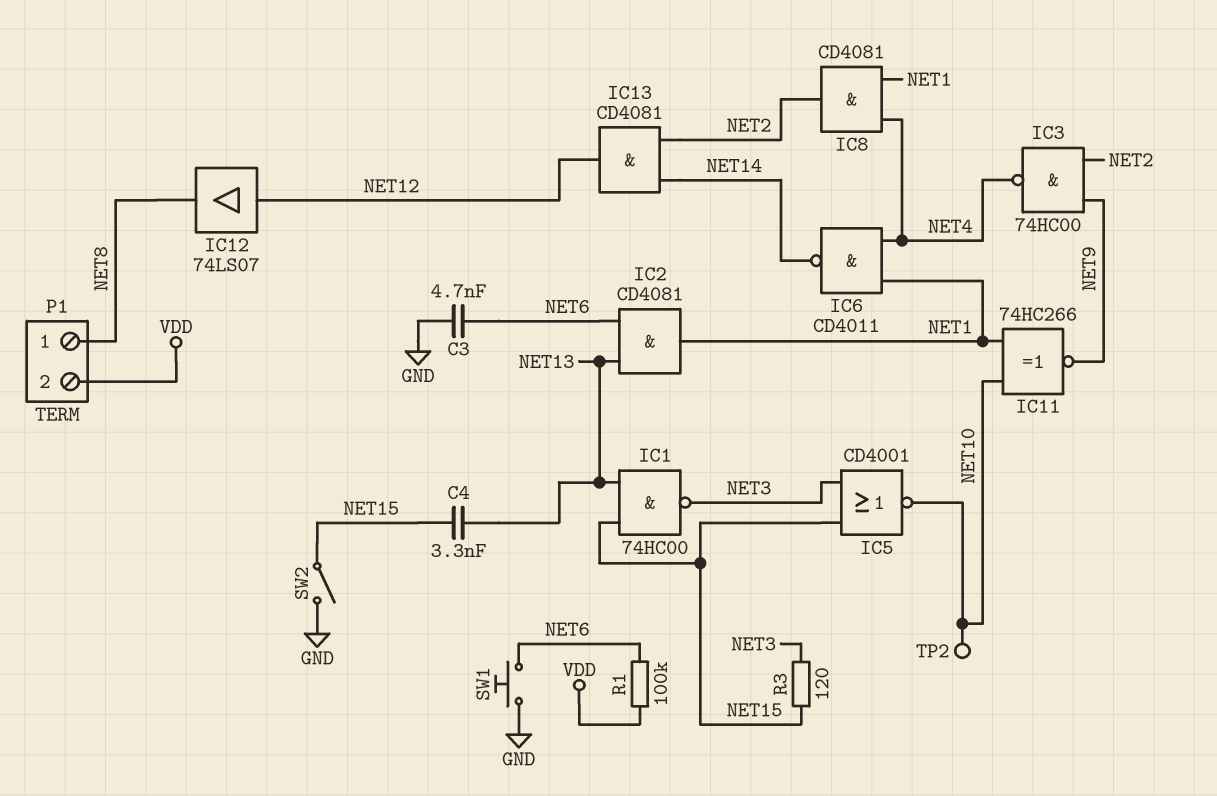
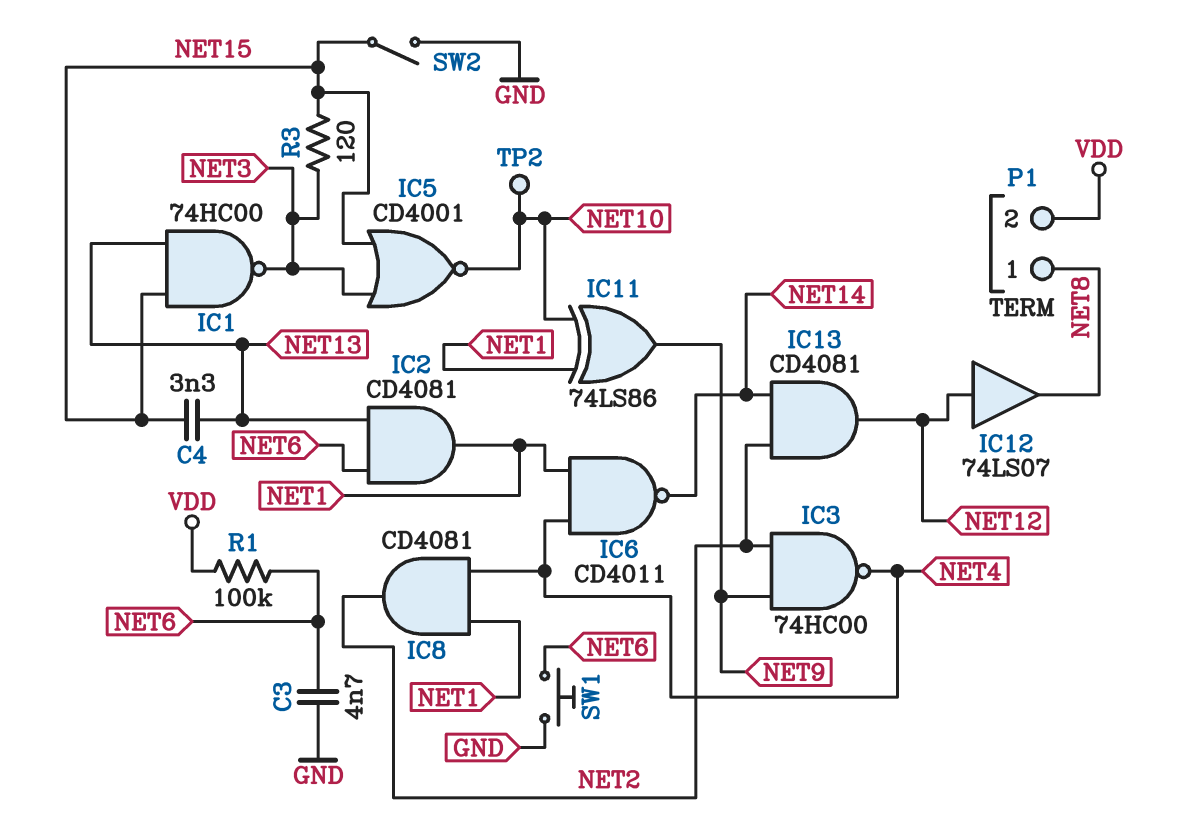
IC11: XNOR 74HC266 (in NET1, in NET10, out NET9) -> XOR 74LS86 (in NET1, in NET10, out NET9)

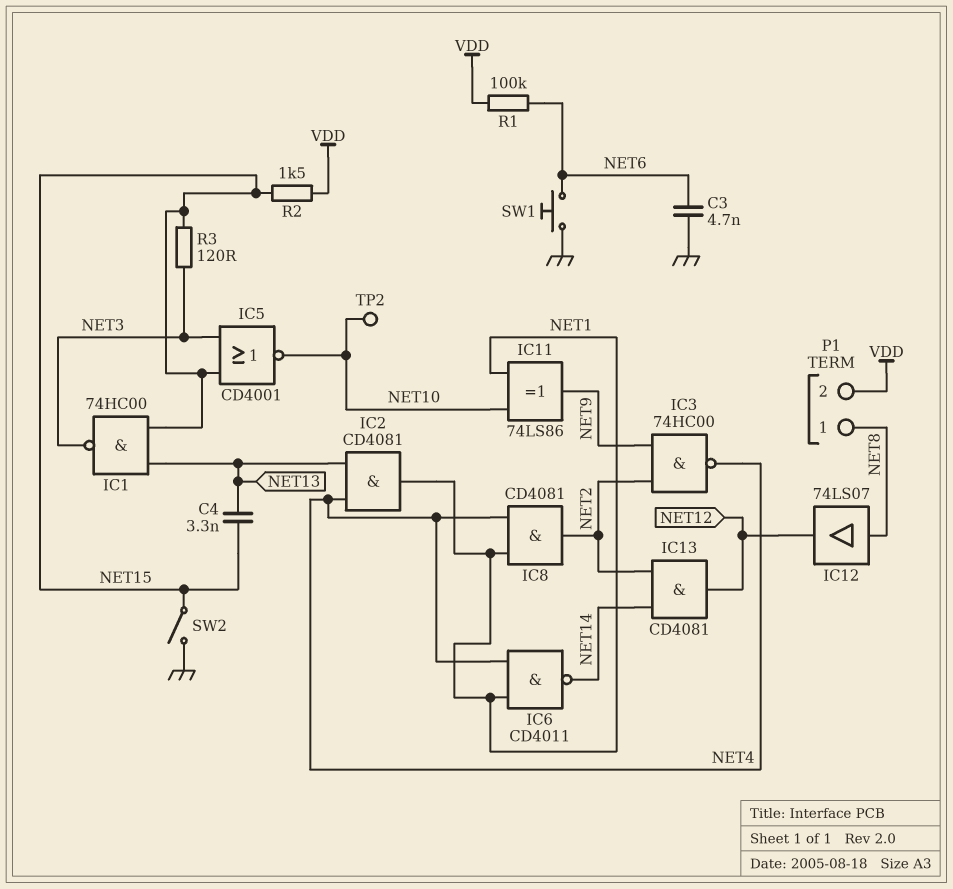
IC2: AND CD4081 (in NET6, in NET13, out NET1) -> AND CD4081 (in NET4, in NET13, out NET1)
IC12: buffer 74LS07 (in NET12, out NET8) -> buffer 74LS07 (in NET8, out NET12)
R2: none -> 1.5k (NET15, VDD)

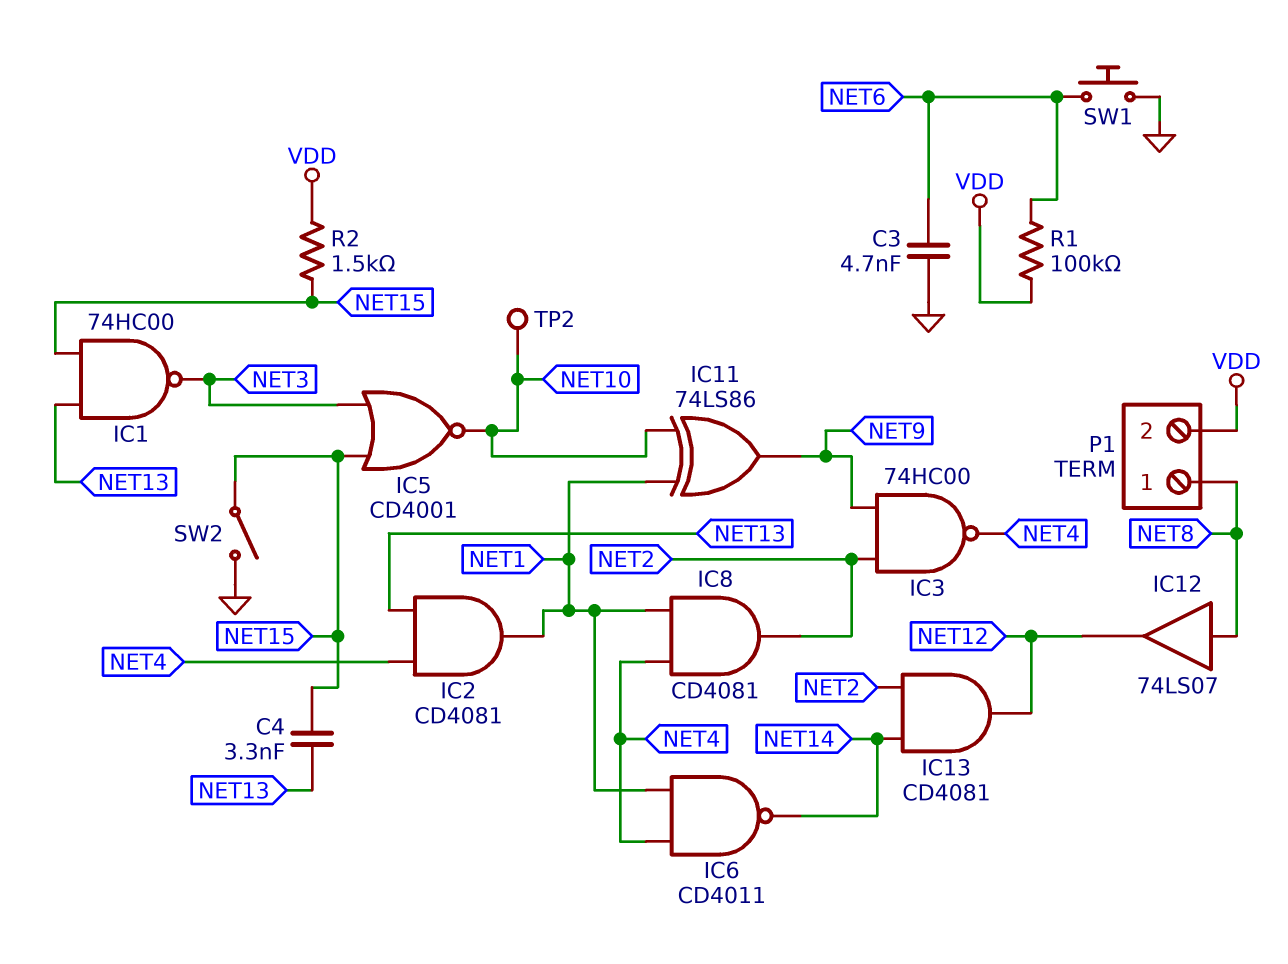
R3: 120 (NET3, NET15) -> none

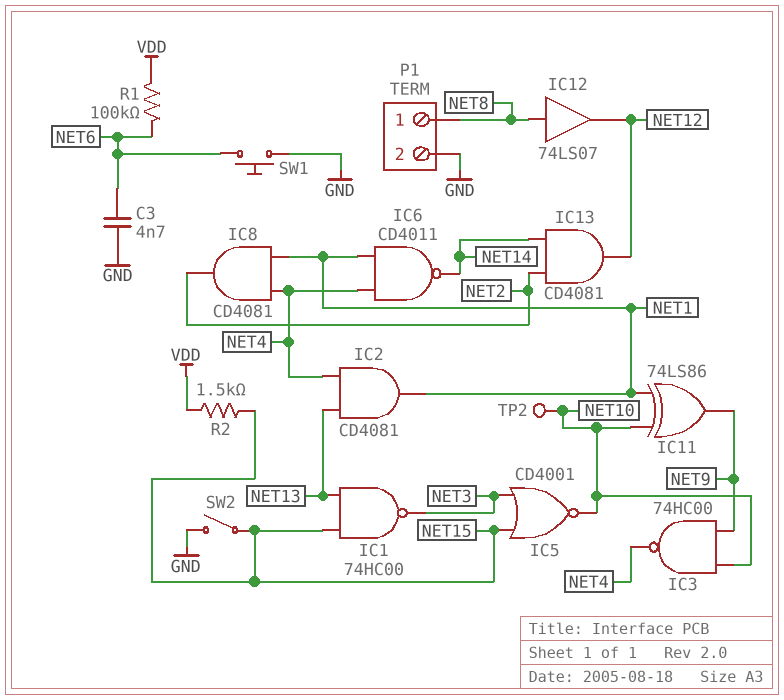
C4: 3.3nF (NET13, NET15) -> none
IC3: NAND 74HC00 (in NET2, in NET9, out NET4) -> NAND 74HC00 (in NET9, in NET10, out NET4)
P1 pin 2: VDD -> GND

